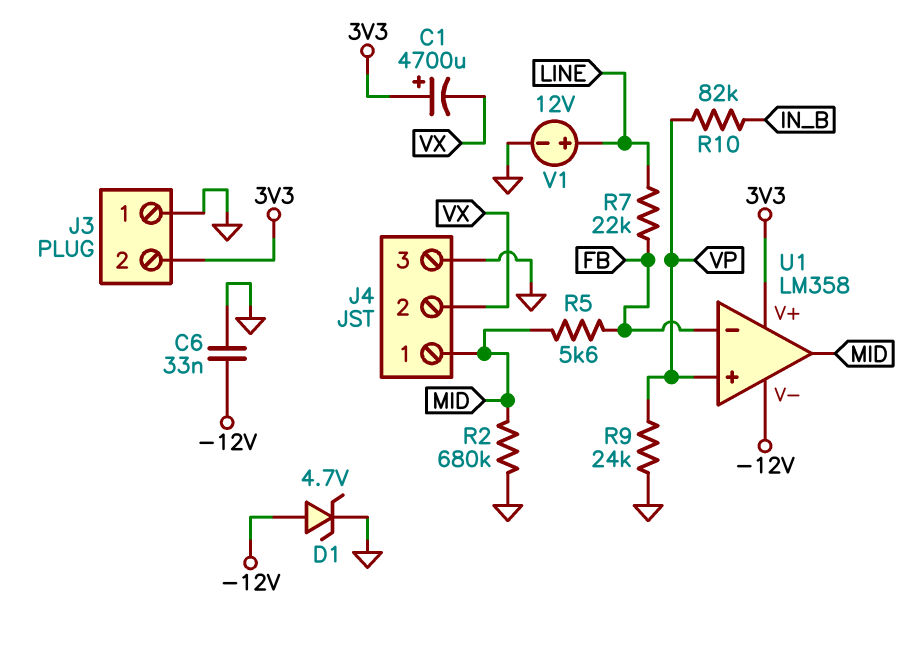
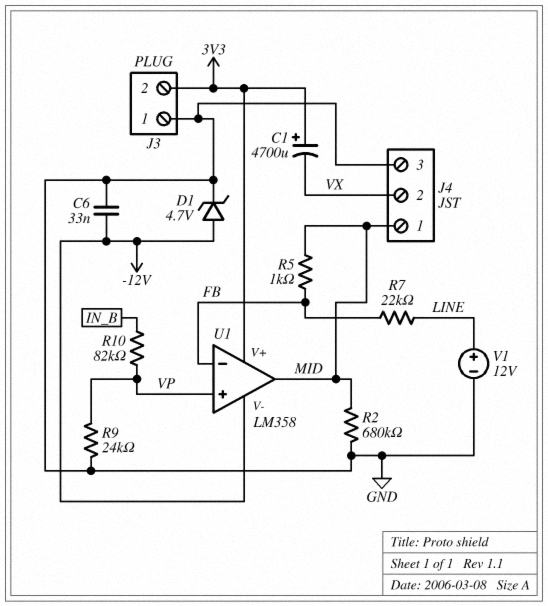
R5: 5.6k (FB, MID) -> 1k (FB, MID)

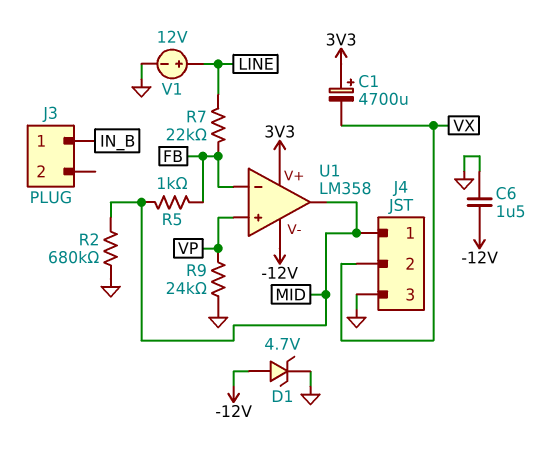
C6: 33nF (-12V, GND) -> 1.5uF (-12V, GND)
J3 pin 1: GND -> IN_B
J3 pin 2: 3V3 -> none
R10: 82k (IN_B, VP) -> none

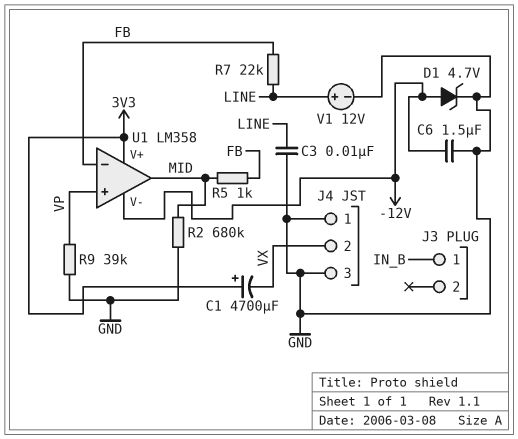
C3: none -> 10nF (GND, LINE)
J4 pin 1: MID -> GND
R9: 24k (GND, VP) -> 39k (GND, VP)

